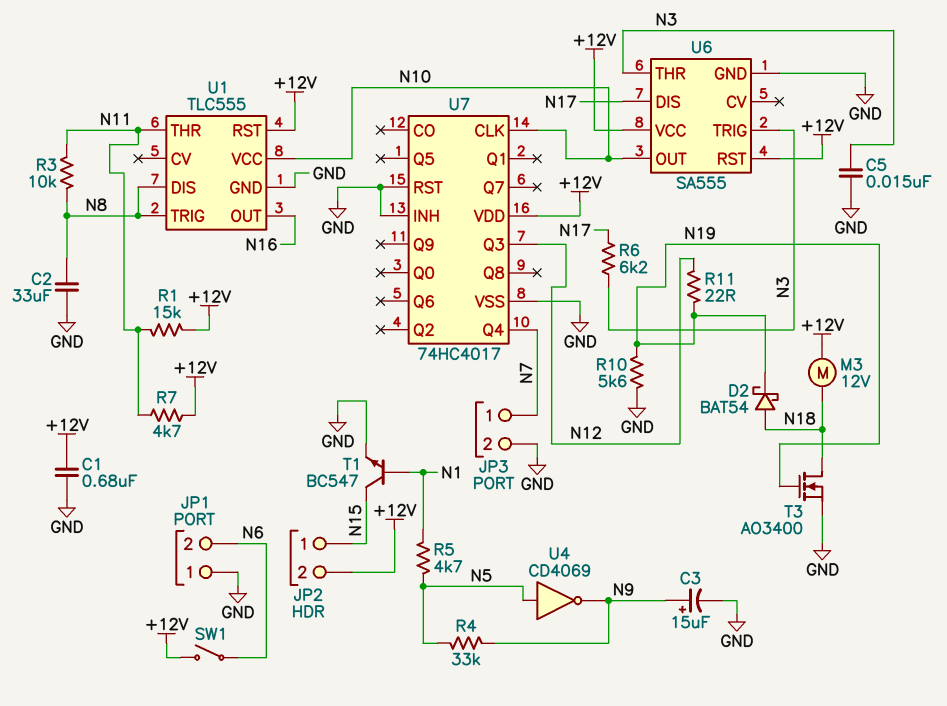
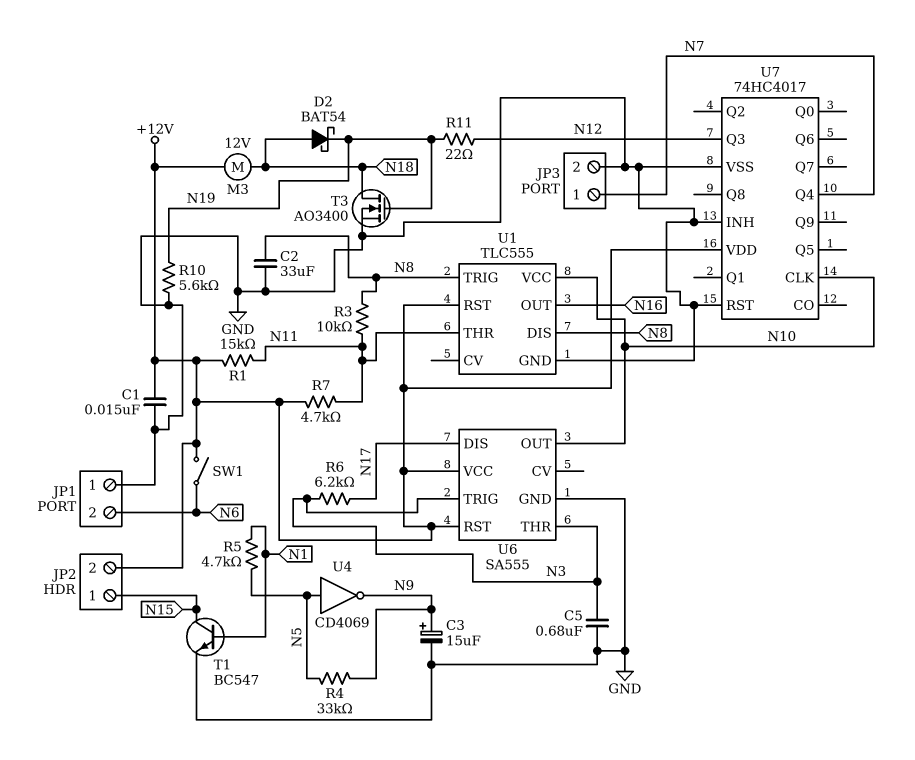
C1: 680nF (+12V, GND) -> 15nF (+12V, GND)
C5: 15nF (GND, N3) -> 680nF (GND, N3)

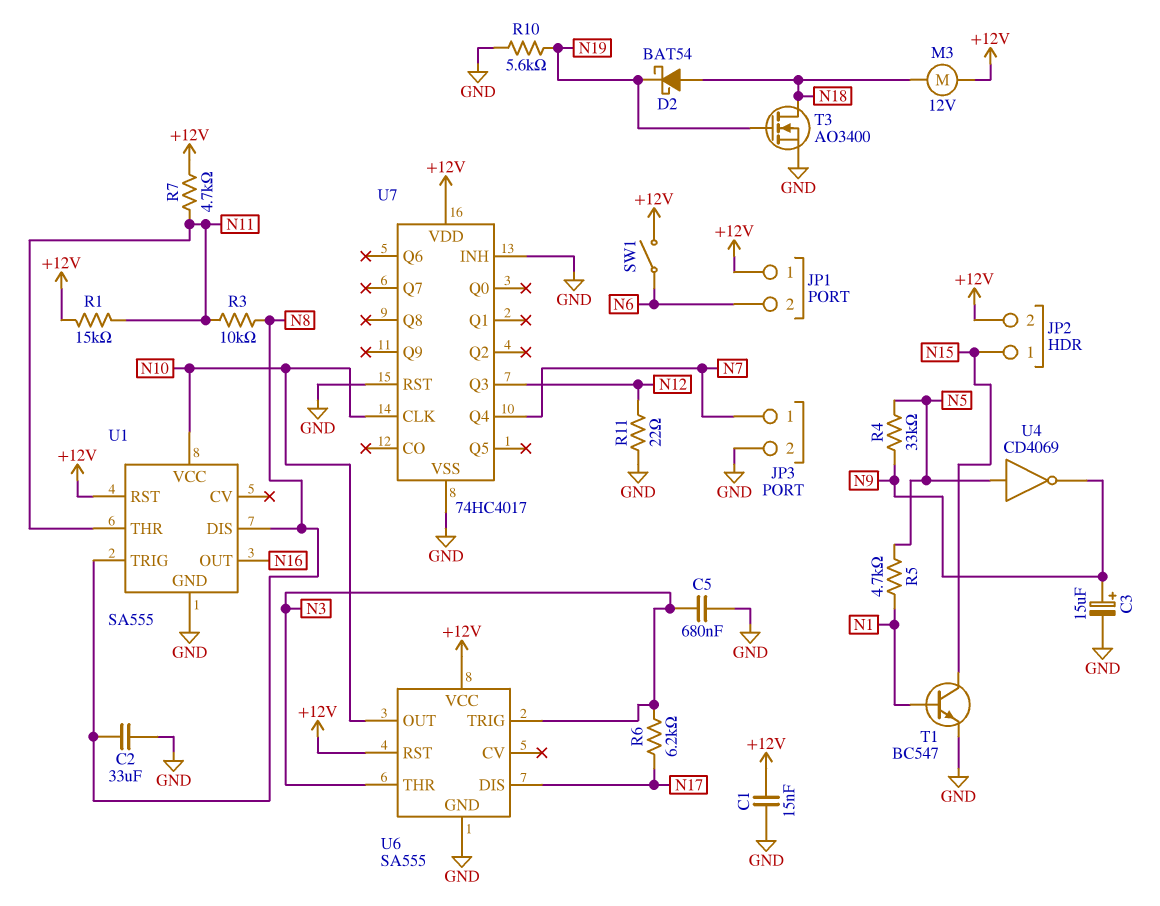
JP1 pin 1: GND -> +12V
R11: 22 (N12, N19) -> 22 (GND, N12)
U1: TLC555 -> SA555

